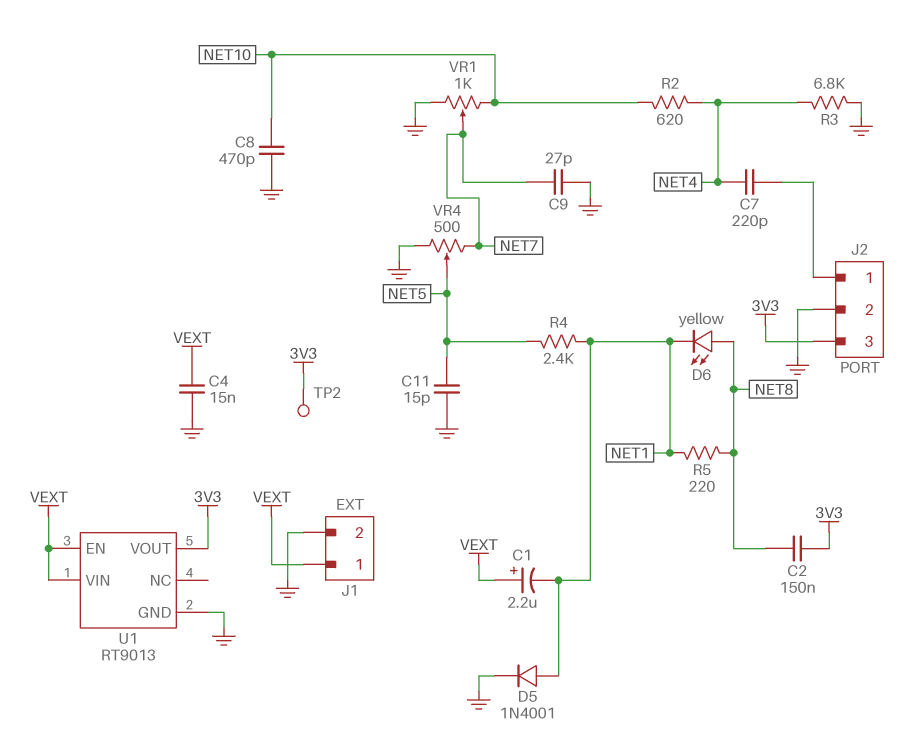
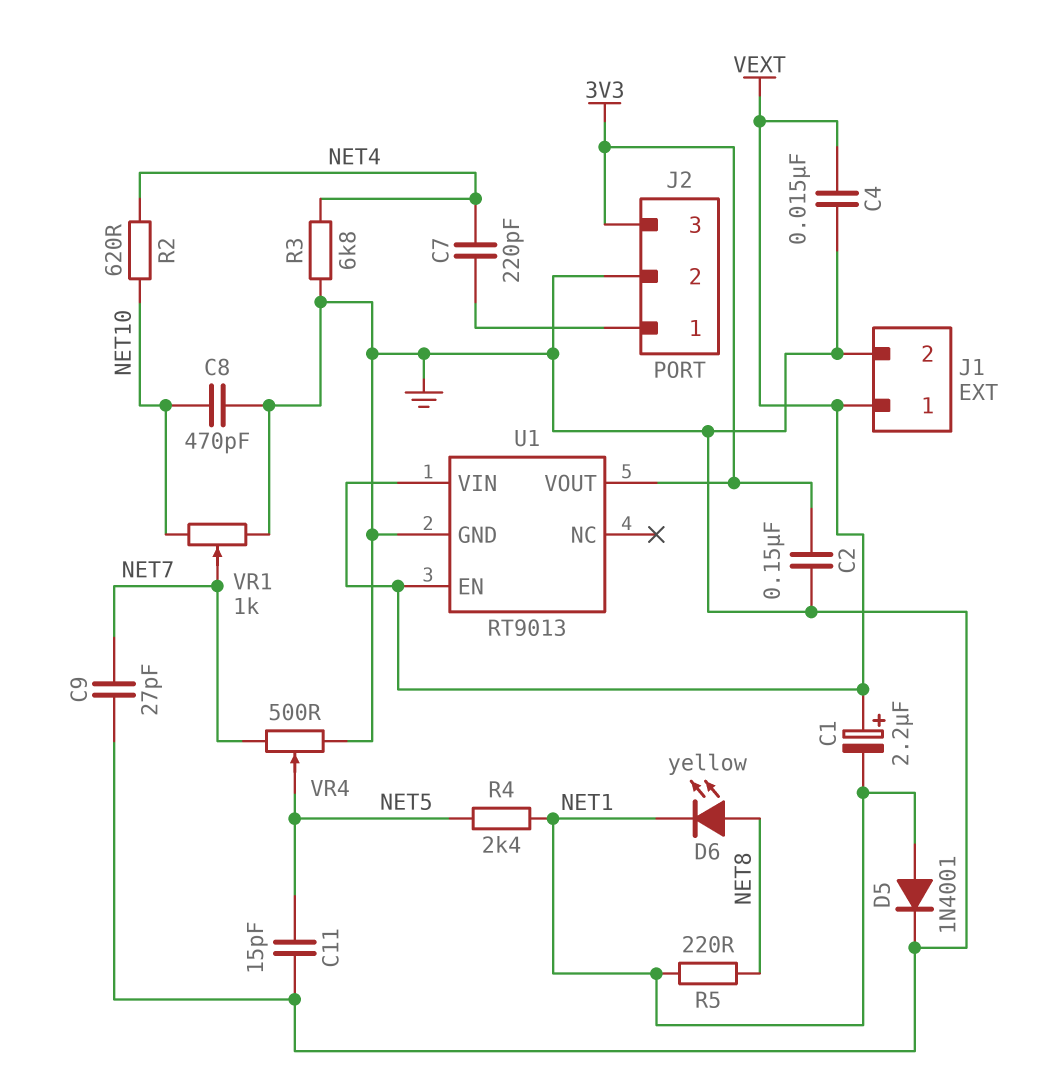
C2: 150nF (3V3, NET8) -> 150nF (3V3, GND)
TP2: test point (3V3) -> none

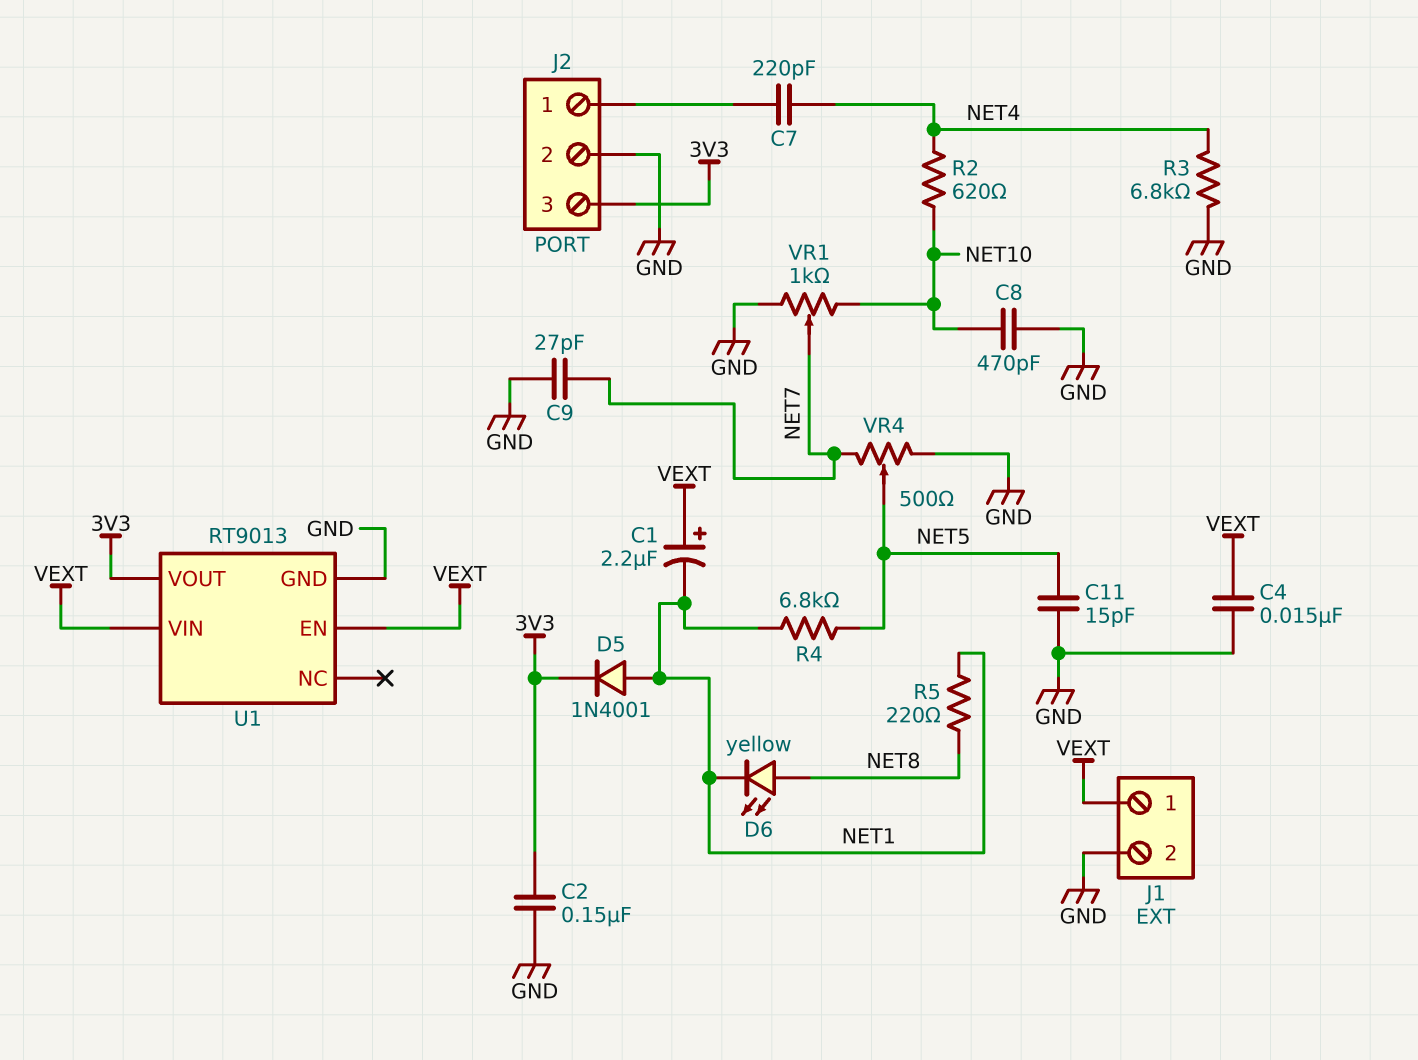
D5: diode 1N4001 (A NET1, K GND) -> diode 1N4001 (A NET1, K 3V3)
R4: 2.4k (NET1, NET5) -> 6.8k (NET1, NET5)

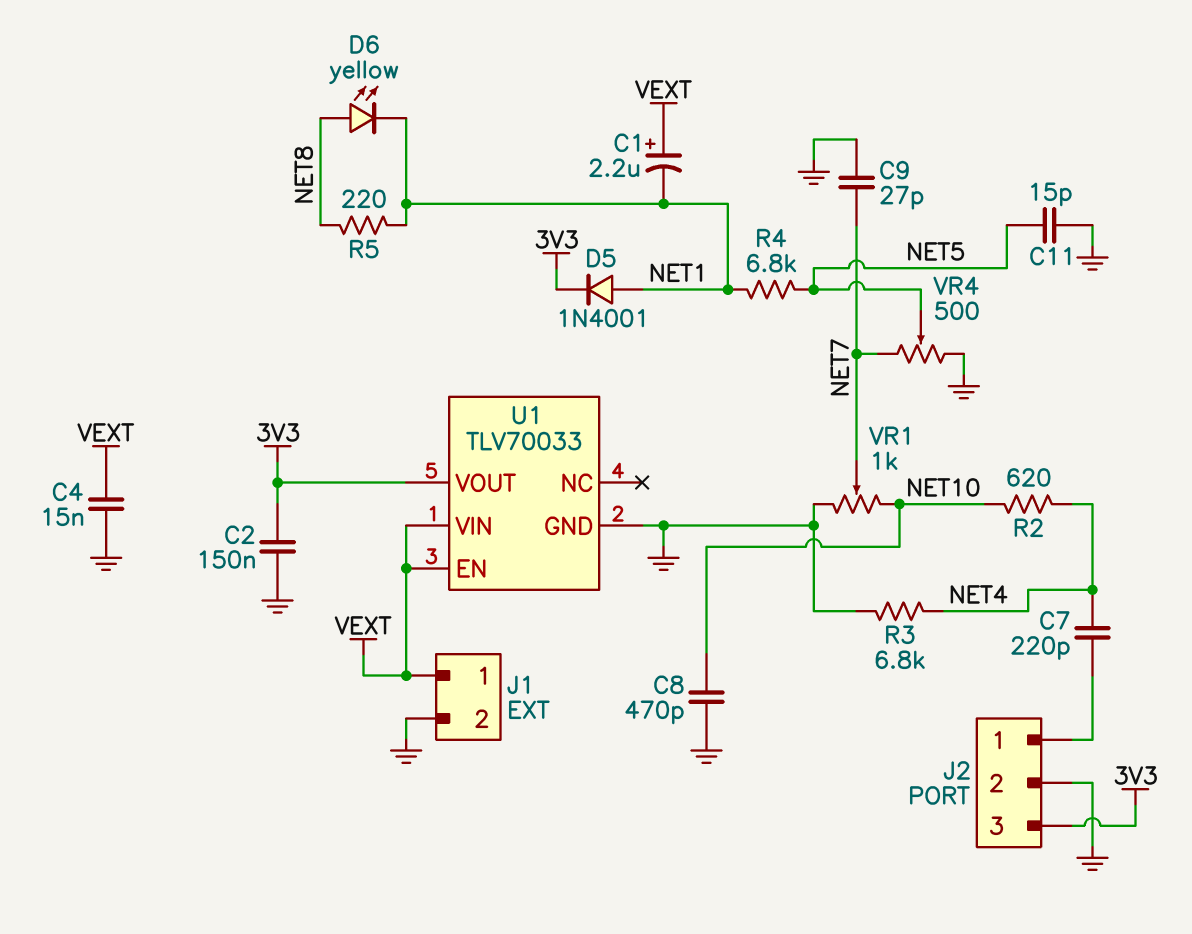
U1: RT9013 -> TLV70033

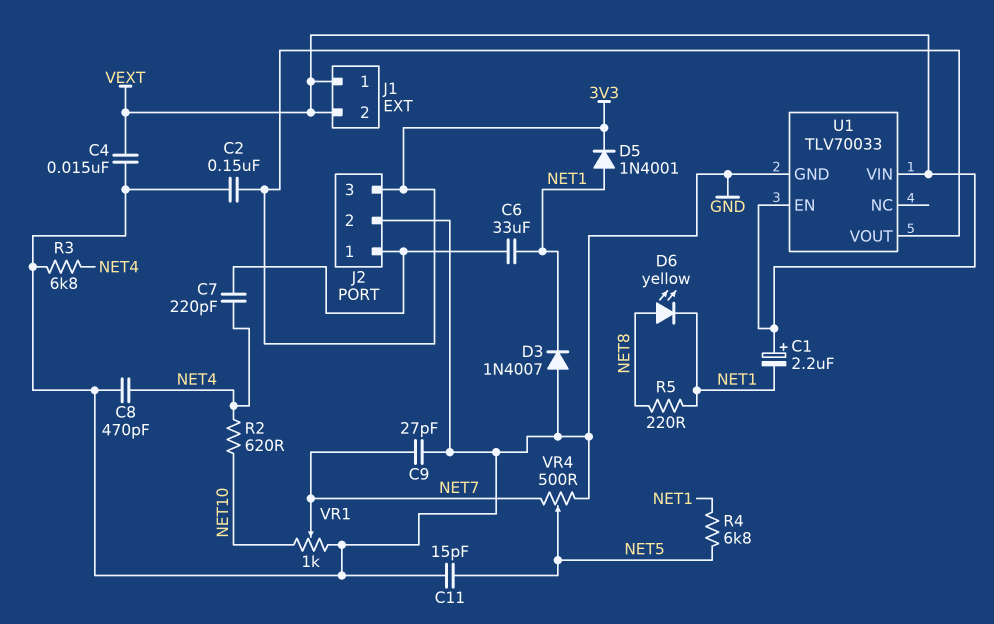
C6: none -> 33uF (J2/1, NET1)
C8: 470pF (GND, NET10) -> 470pF (GND, NET4)
D3: none -> diode 1N4007 (A GND, K NET1)
J1 pin 2: GND -> VEXT

